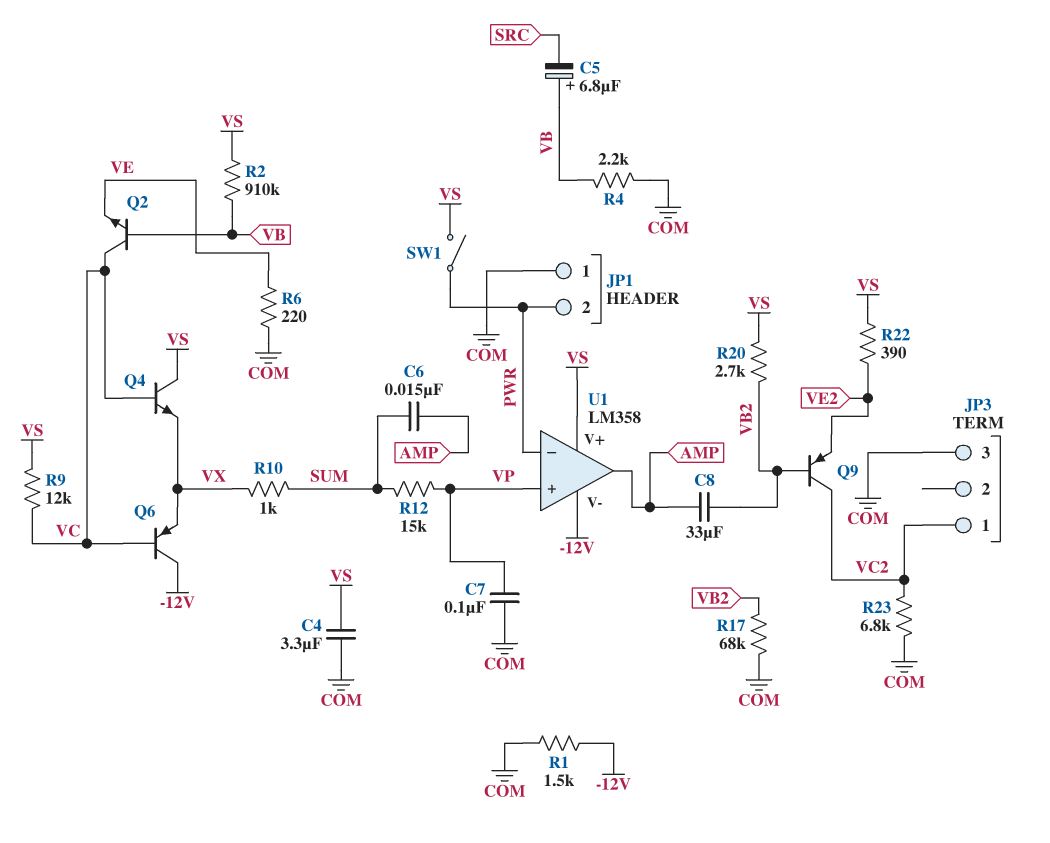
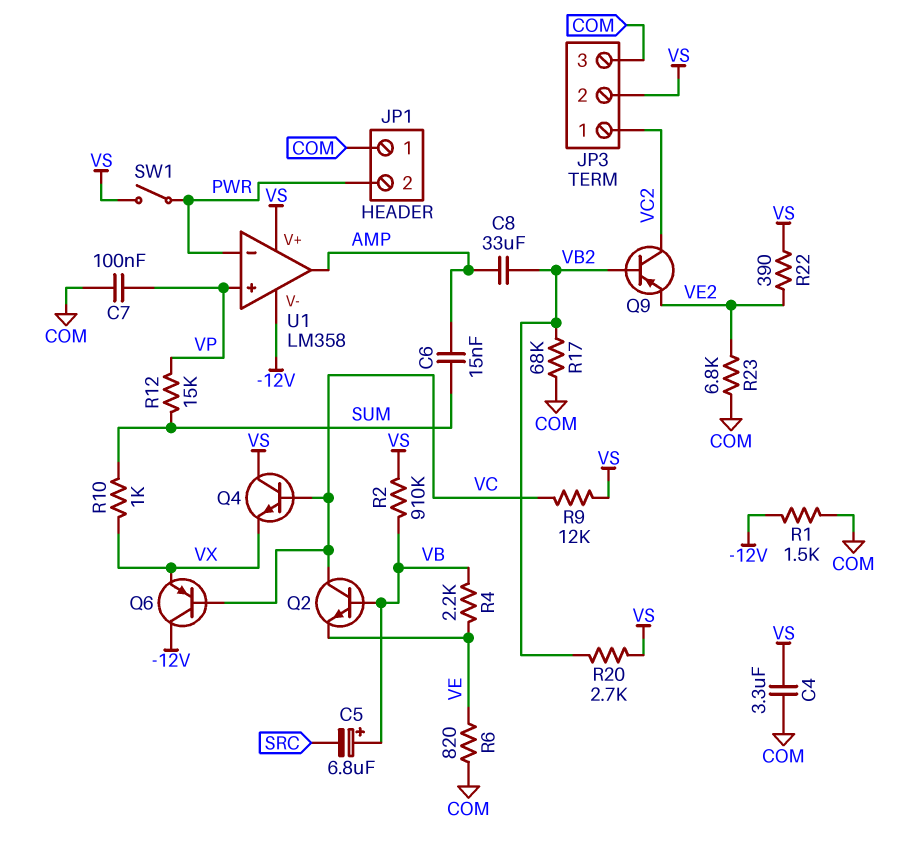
JP3 pin 2: none -> VS
R4: 2.2k (COM, VB) -> 2.2k (VB, VE)
R6: 220 (COM, VE) -> 820 (COM, VE)
R23: 6.8k (COM, VC2) -> 6.8k (COM, VE2)

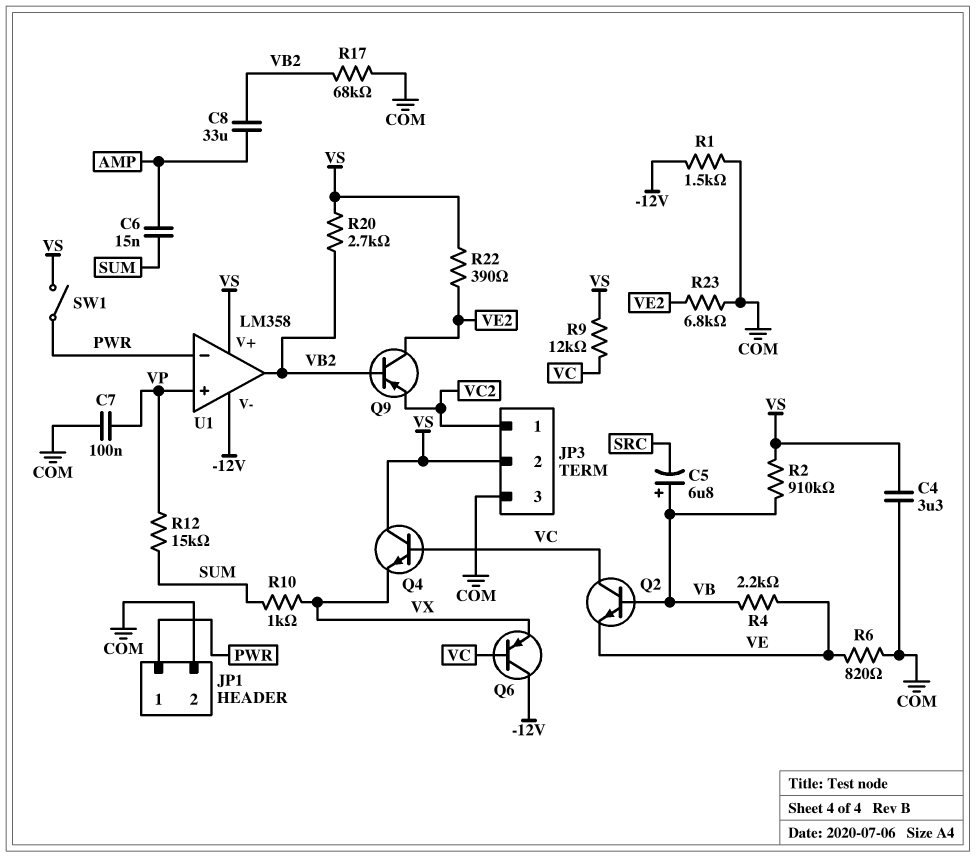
JP1 pin 1: COM -> PWR
JP1 pin 2: PWR -> COM
Q9: PNP (B VB2, C VC2, E VE2) -> PNP (B VB2, C VE2, E VC2)
U1 pin out: AMP -> VB2

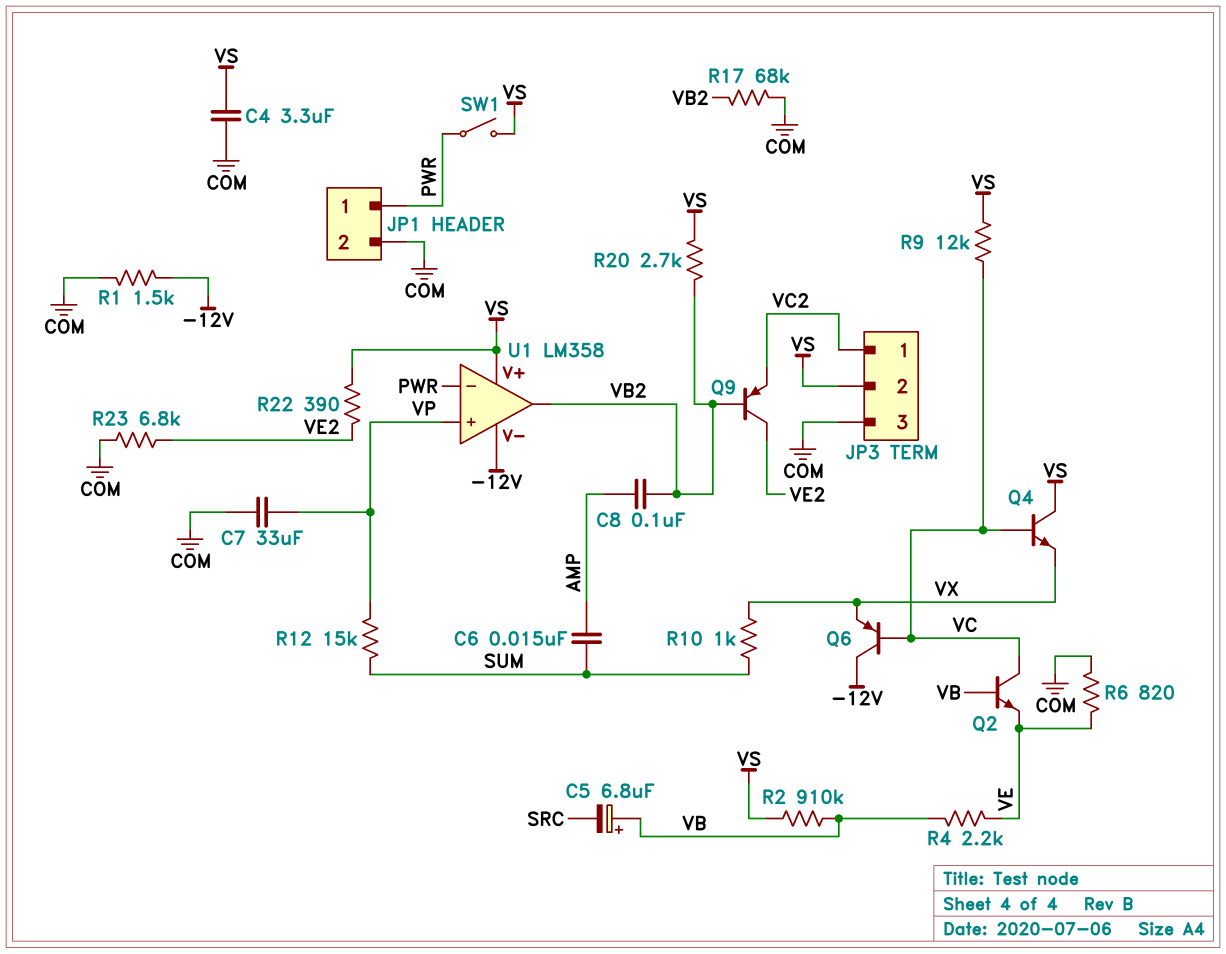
C7: 100nF (COM, VP) -> 33uF (COM, VP)
C8: 33uF (AMP, VB2) -> 100nF (AMP, VB2)

